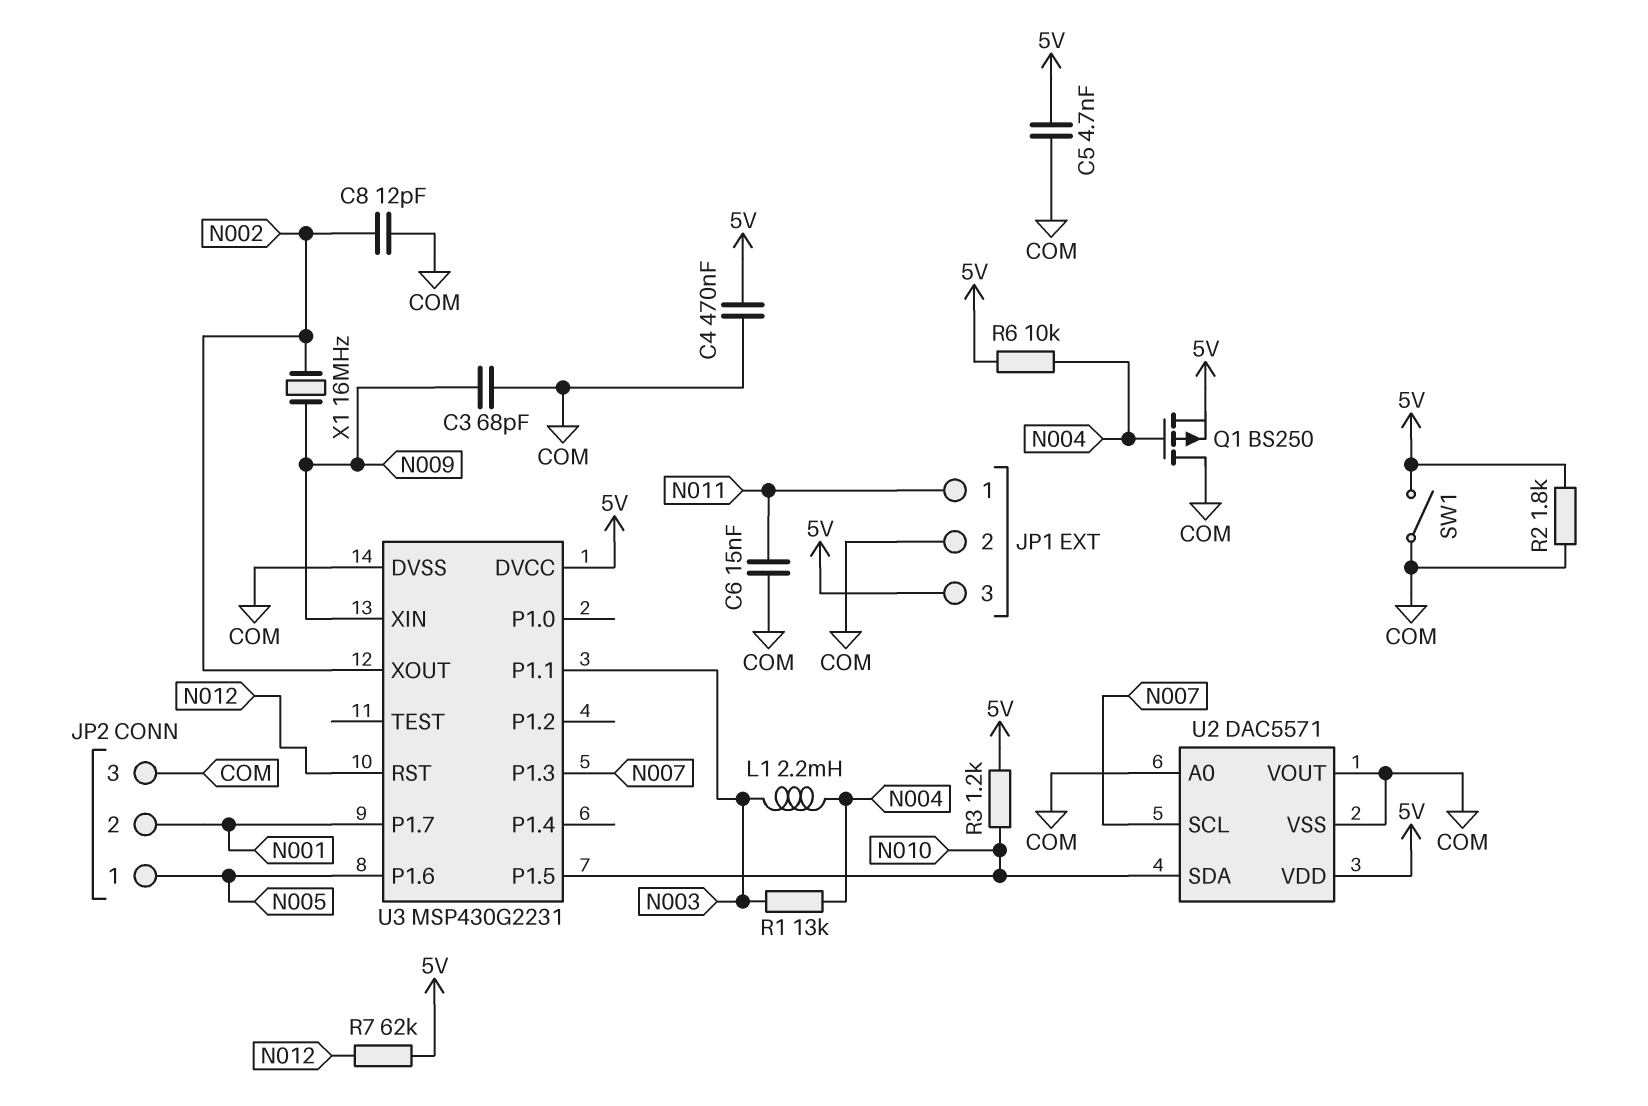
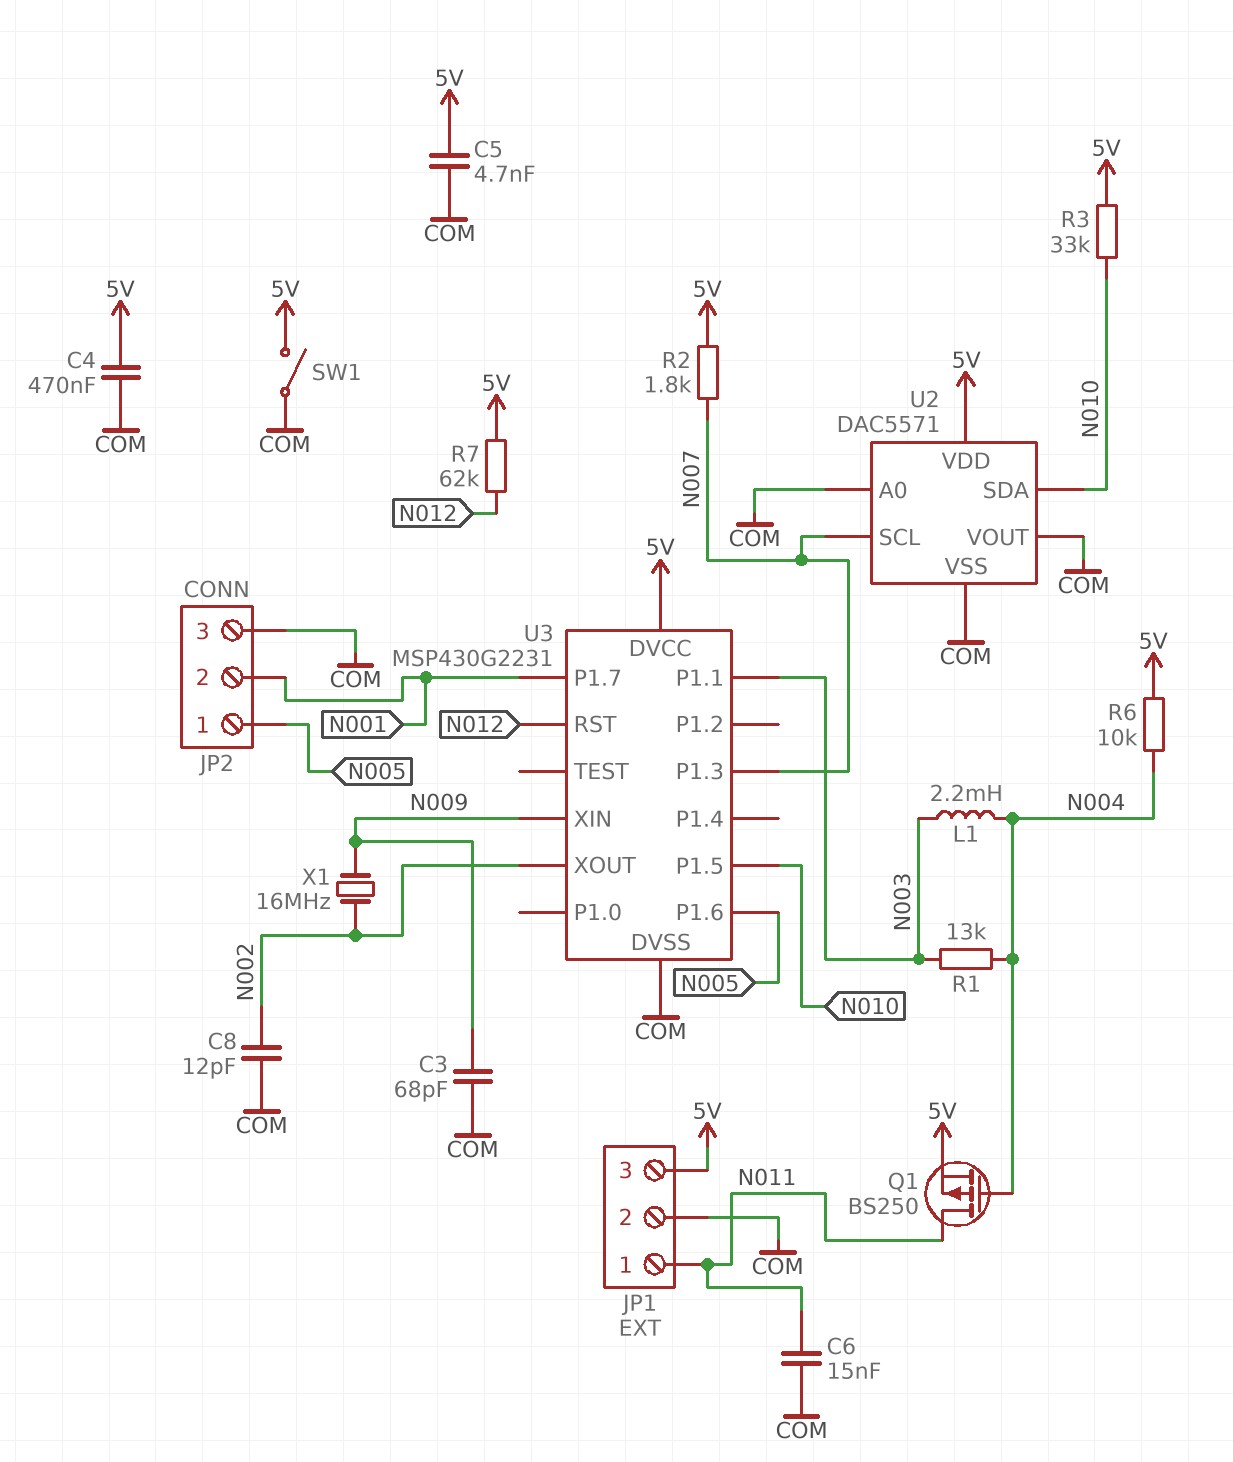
Q1: PMOS BS250 (G N004, D COM, S 5V) -> PMOS BS250 (G N004, D N011, S 5V)
R2: 1.8k (5V, COM) -> 1.8k (5V, N007)
R3: 1.2k (5V, N010) -> 33k (5V, N010)

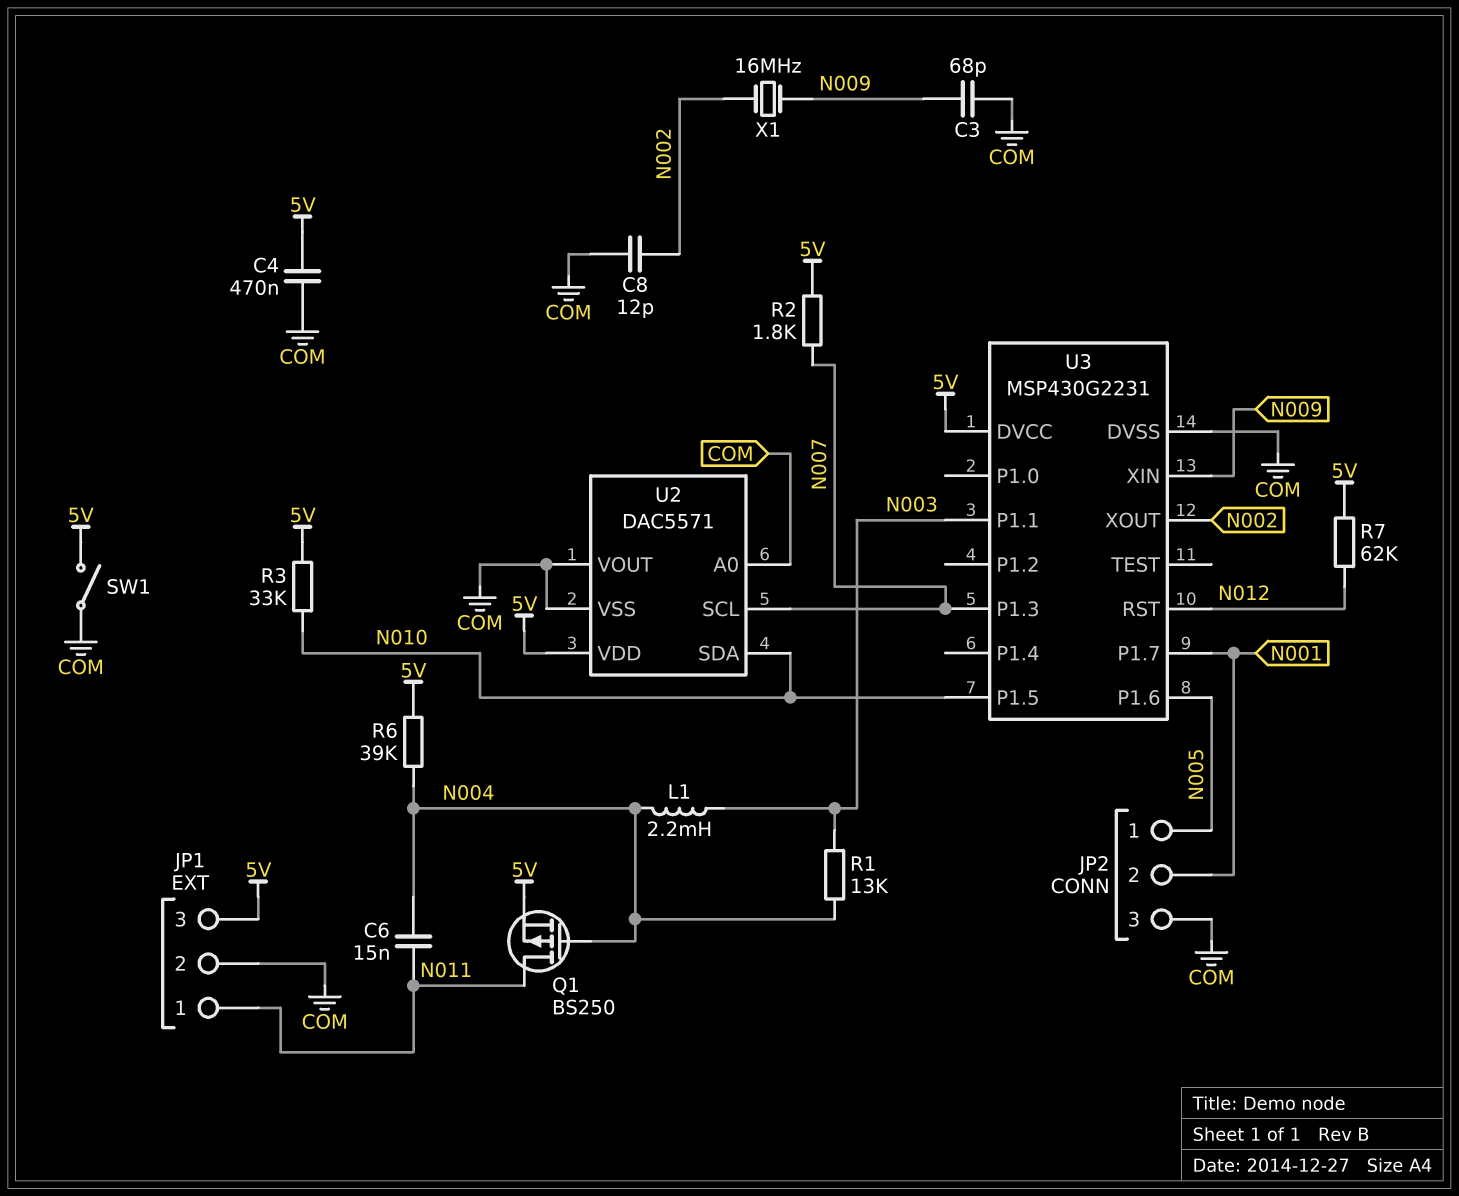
C5: 4.7nF (5V, COM) -> none
C6: 15nF (COM, N011) -> 15nF (N004, N011)
R6: 10k (5V, N004) -> 39k (5V, N004)

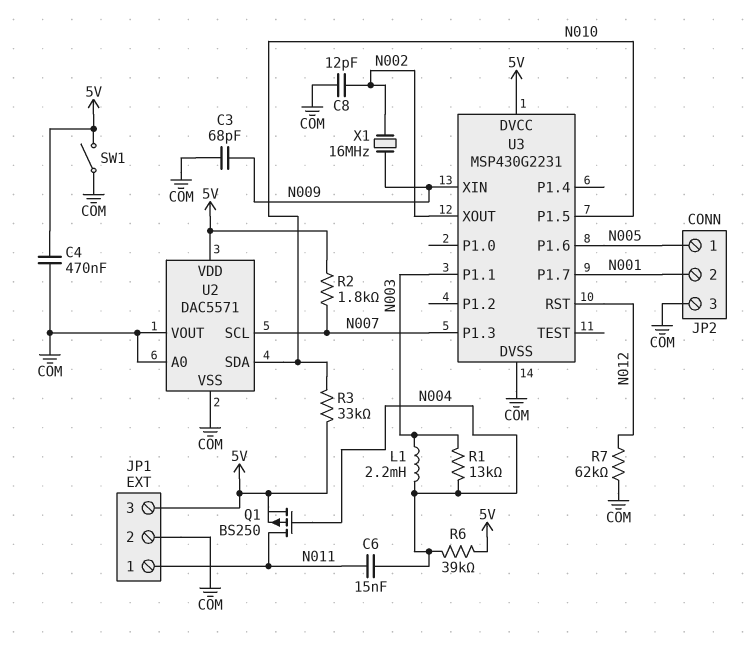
R7: 62k (5V, N012) -> 62k (COM, N012)

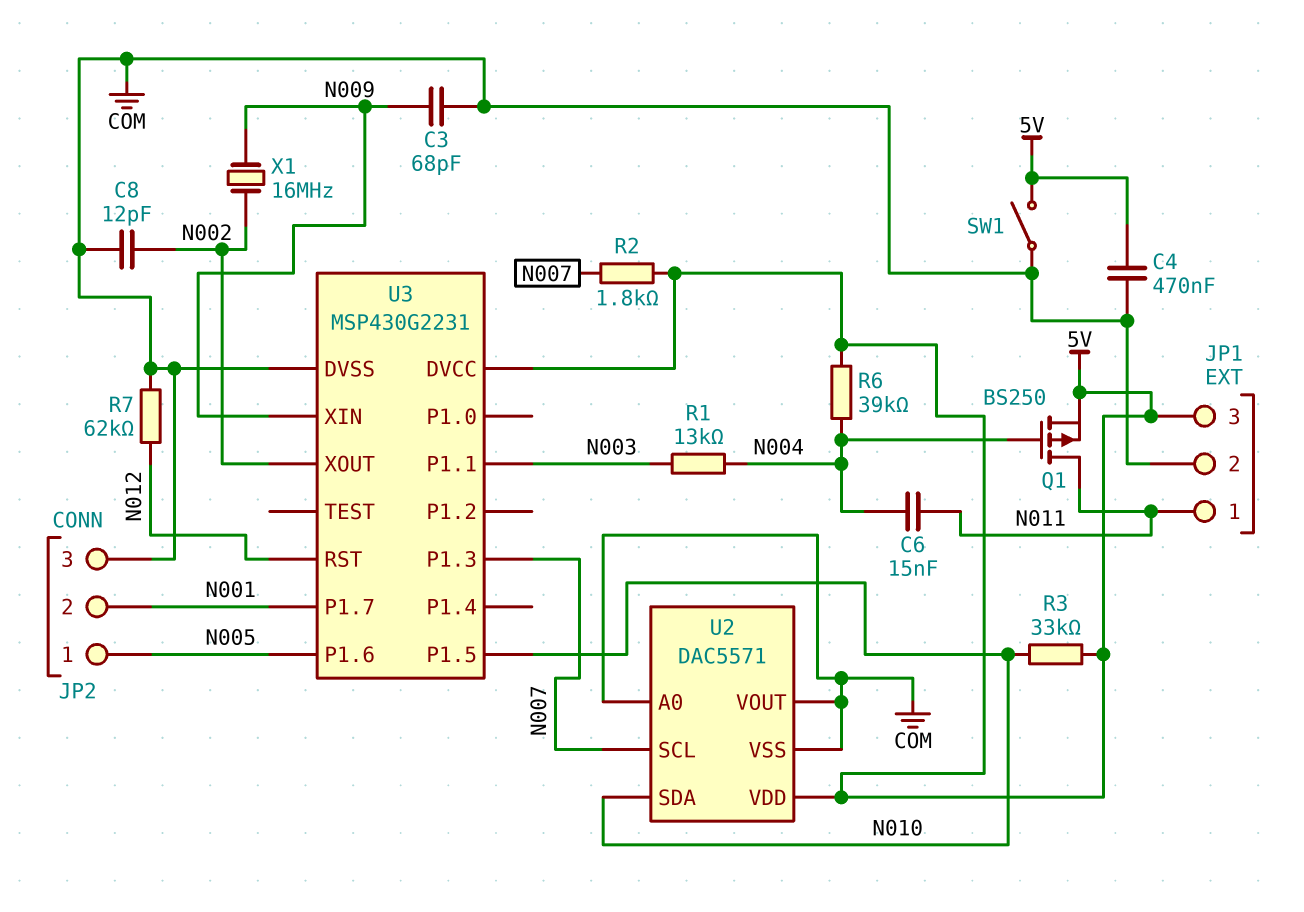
L1: 2.2mH (N003, N004) -> none

